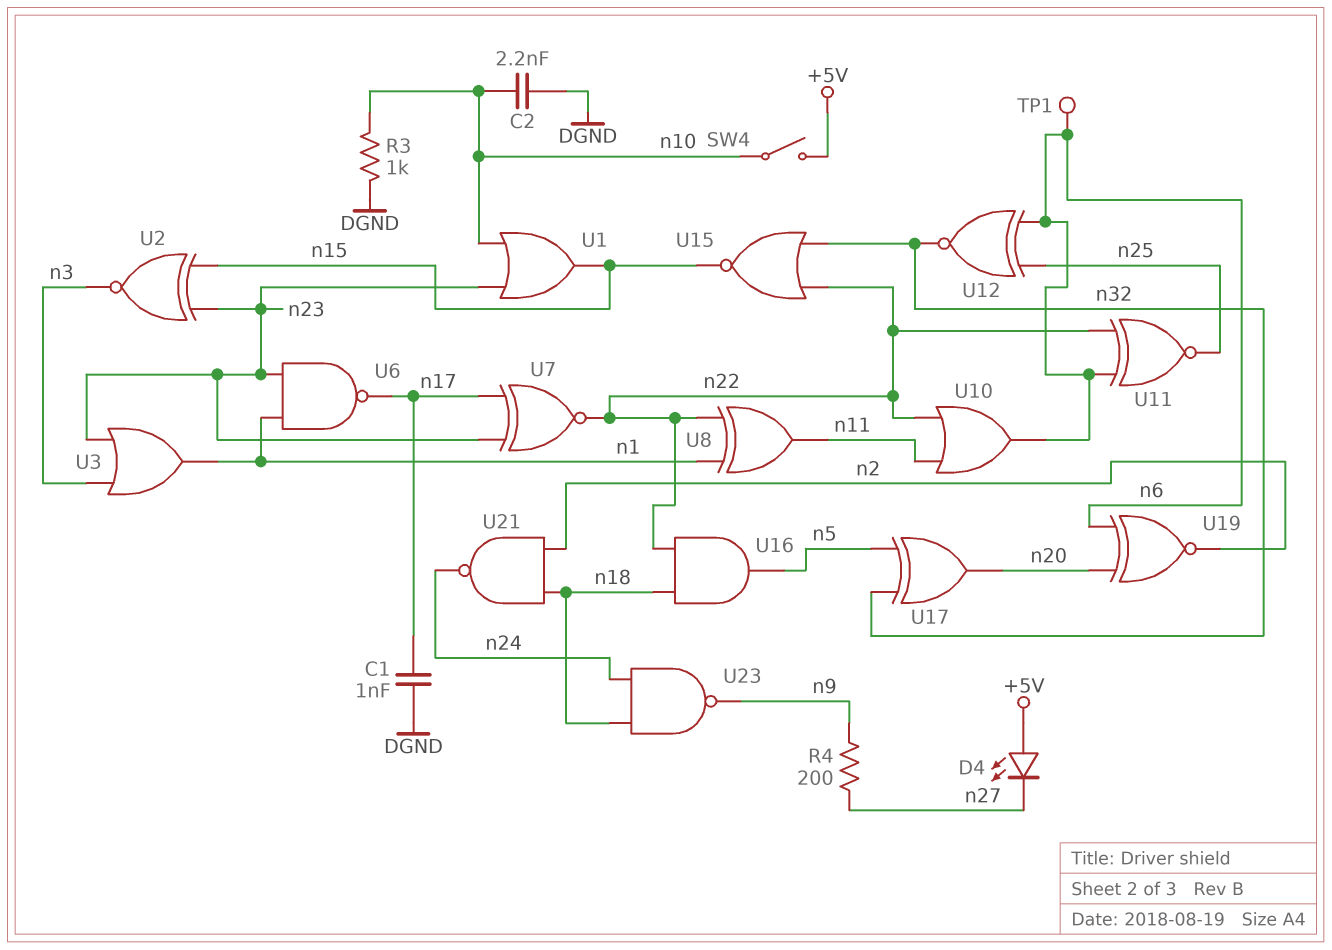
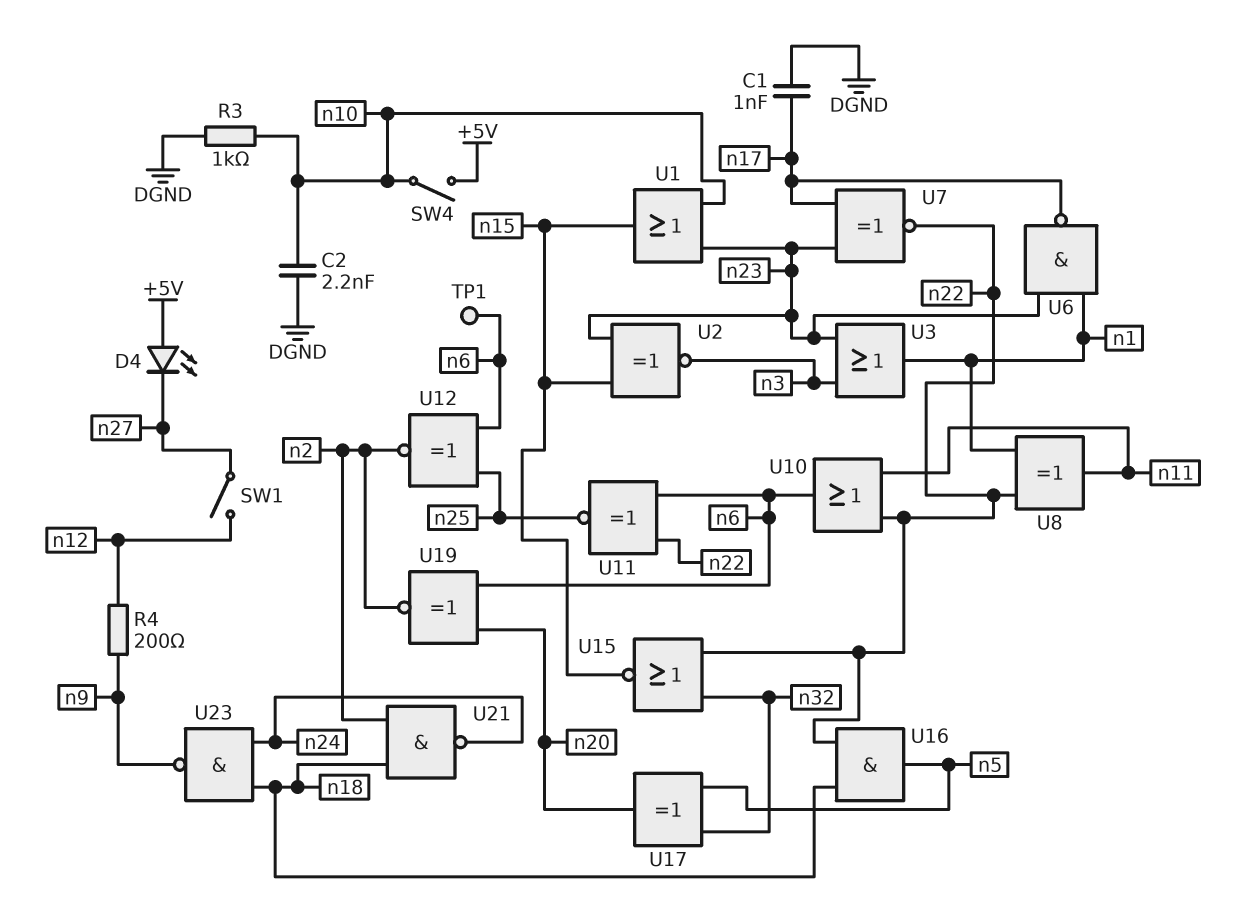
R4: 200 (n9, n27) -> 200 (n9, n12)
SW1: none -> switch (n12, n27)
U12: XNOR (in n6, in n25, out n32) -> XNOR (in n6, in n25, out n2)

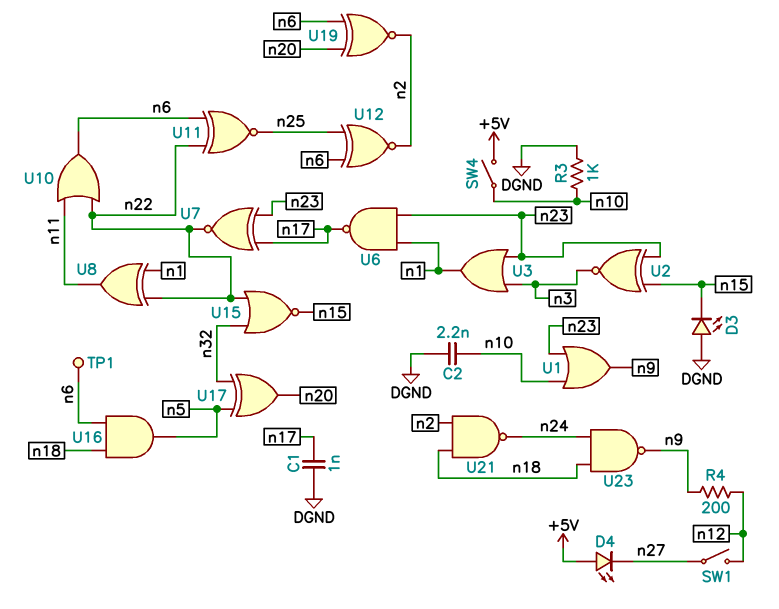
D3: none -> LED (A DGND, K n15)
U1: OR (in n10, in n23, out n15) -> OR (in n10, in n23, out n9)
U16: AND (in n18, in n22, out n5) -> AND (in n6, in n18, out n5)

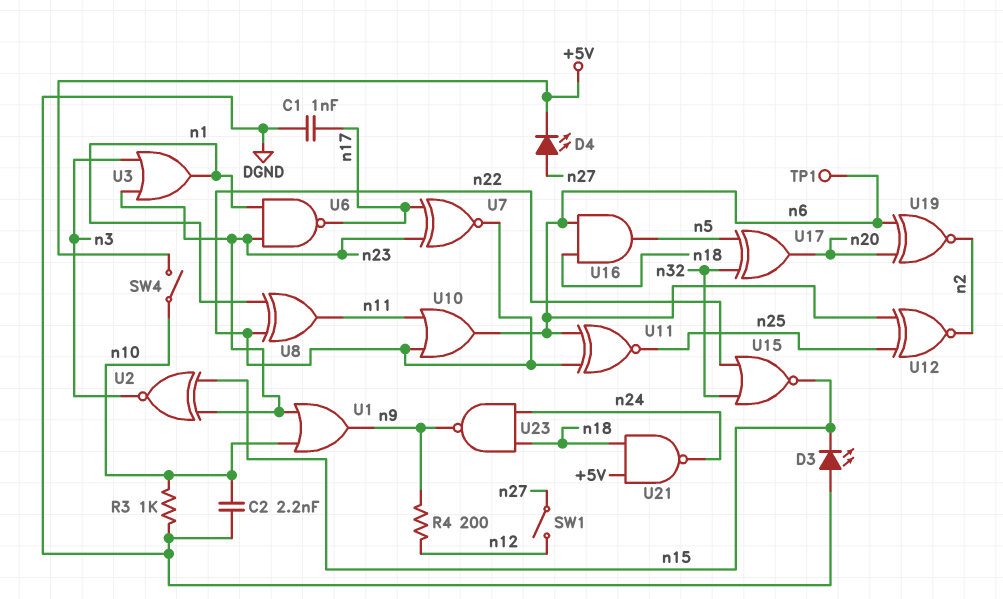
D4: LED (A +5V, K n27) -> LED (A n27, K +5V)
U21: NAND (in n2, in n18, out n24) -> NAND (in +5V, in n18, out n24)

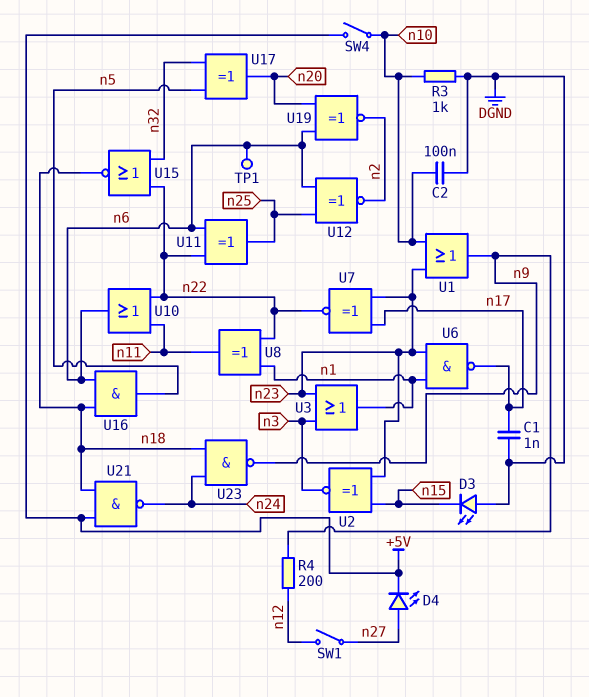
C2: 2.2nF (DGND, n10) -> 100nF (DGND, n10)
U11: XNOR (in n6, in n22, out n25) -> XOR (in n6, in n22, out n25)
U15: NOR (in n22, in n32, out n15) -> NOR (in n22, in n32, out n18)

